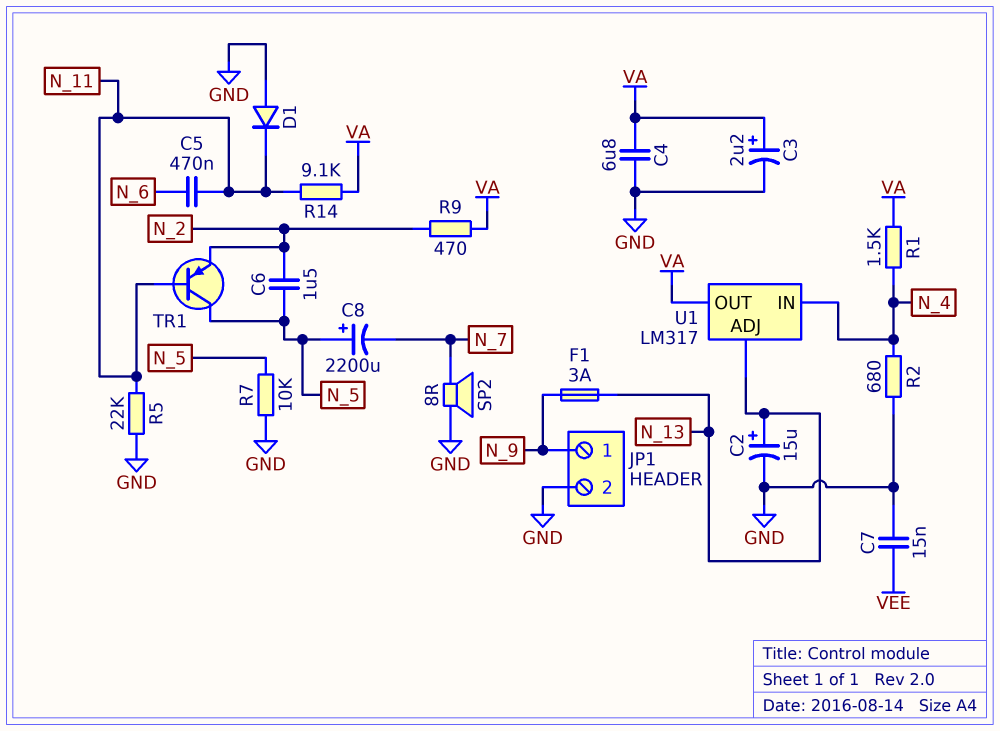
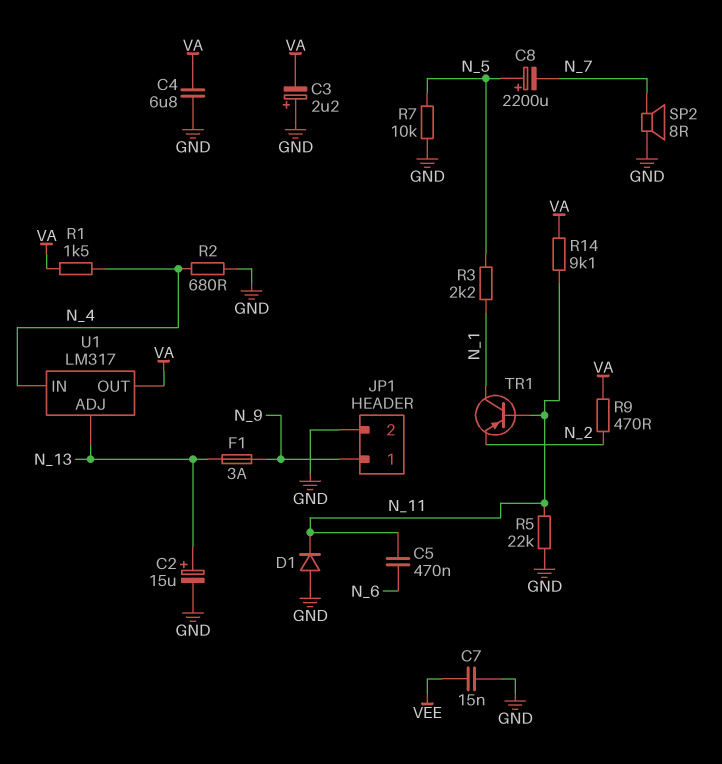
C3: 2.2uF (plus VA, minus GND) -> 2.2uF (plus GND, minus VA)
C6: 1.5uF (N_2, N_5) -> none
R3: none -> 2.2k (N_1, N_5)
TR1: PNP (B N_11, C N_5, E N_2) -> PNP (B N_11, C N_1, E N_2)

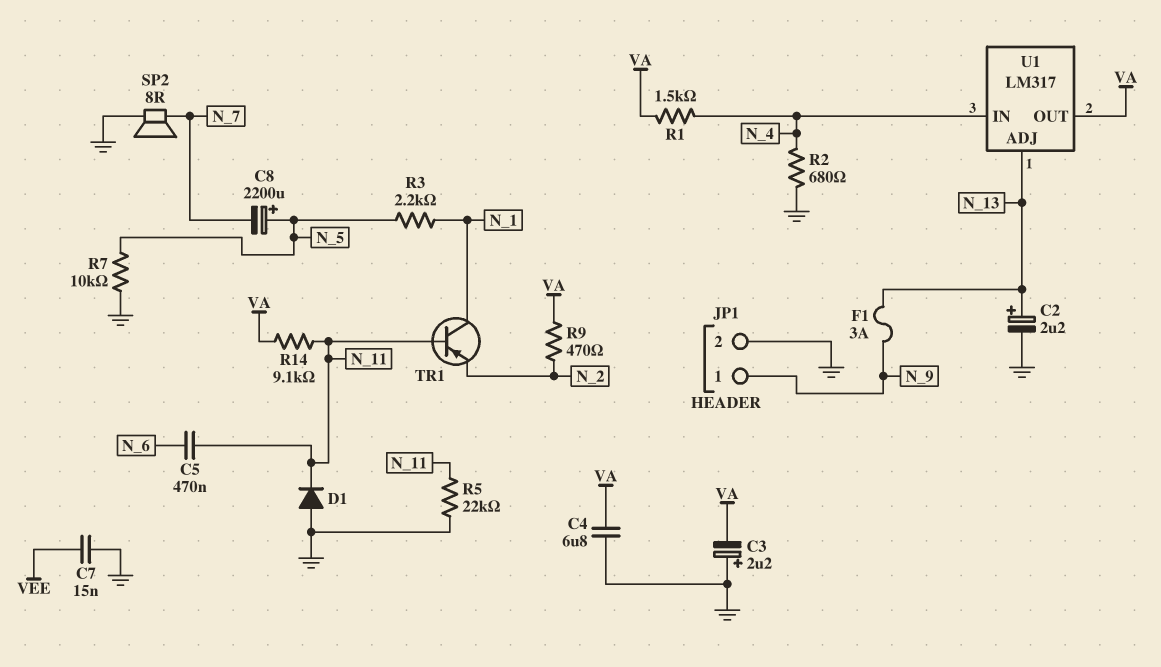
C2: 15uF (plus N_13, minus GND) -> 2.2uF (plus N_13, minus GND)

